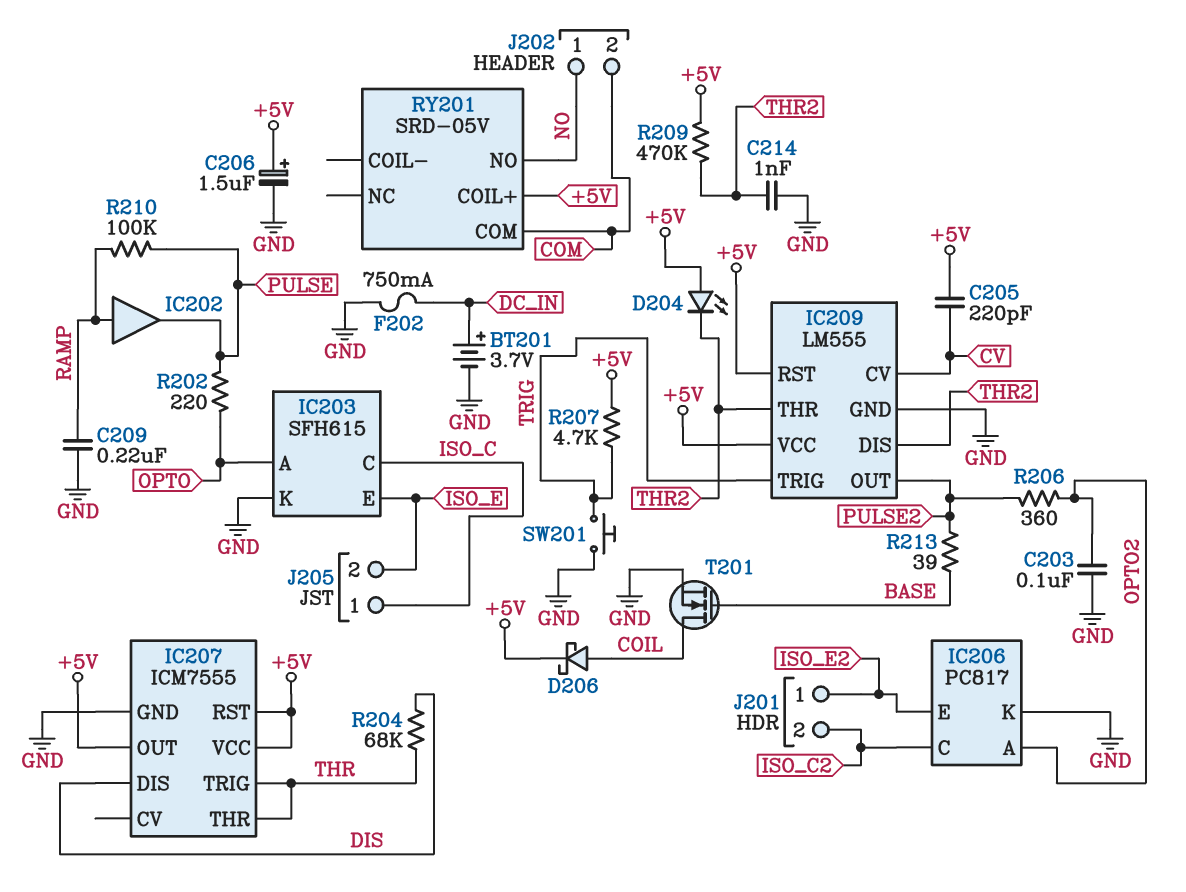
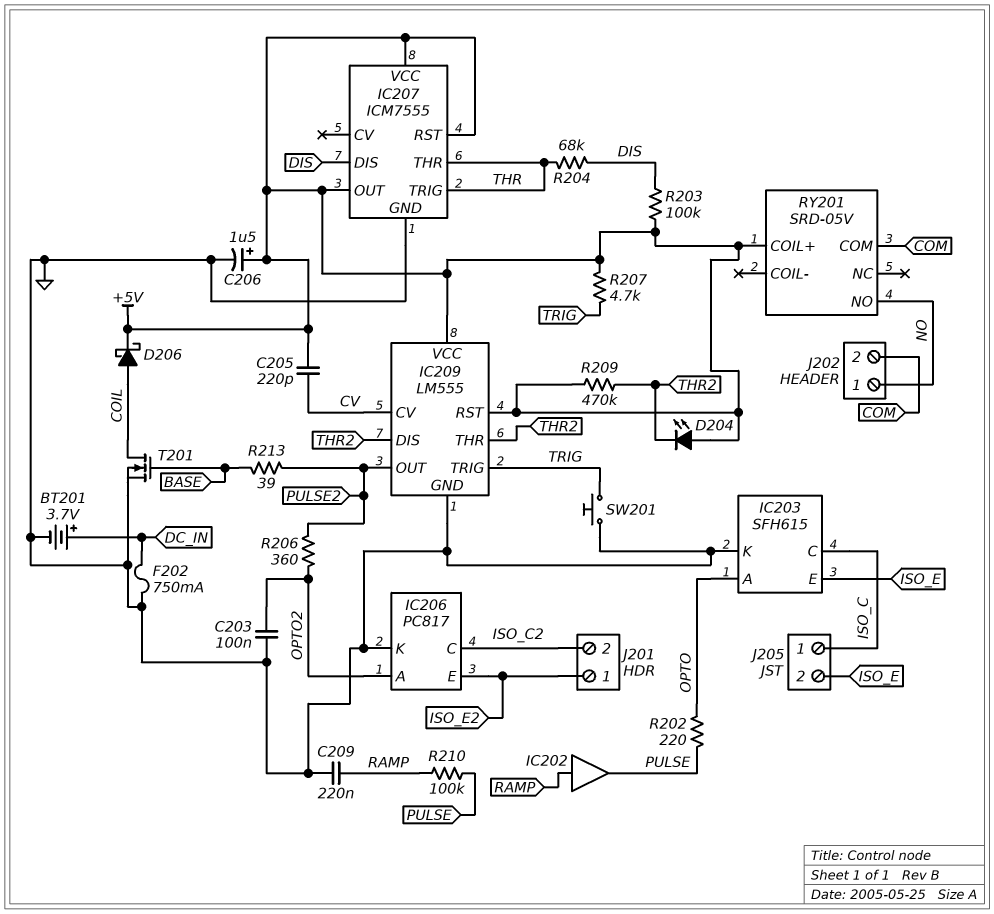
C214: 1nF (GND, THR2) -> none
R203: none -> 100k (+5V, DIS)

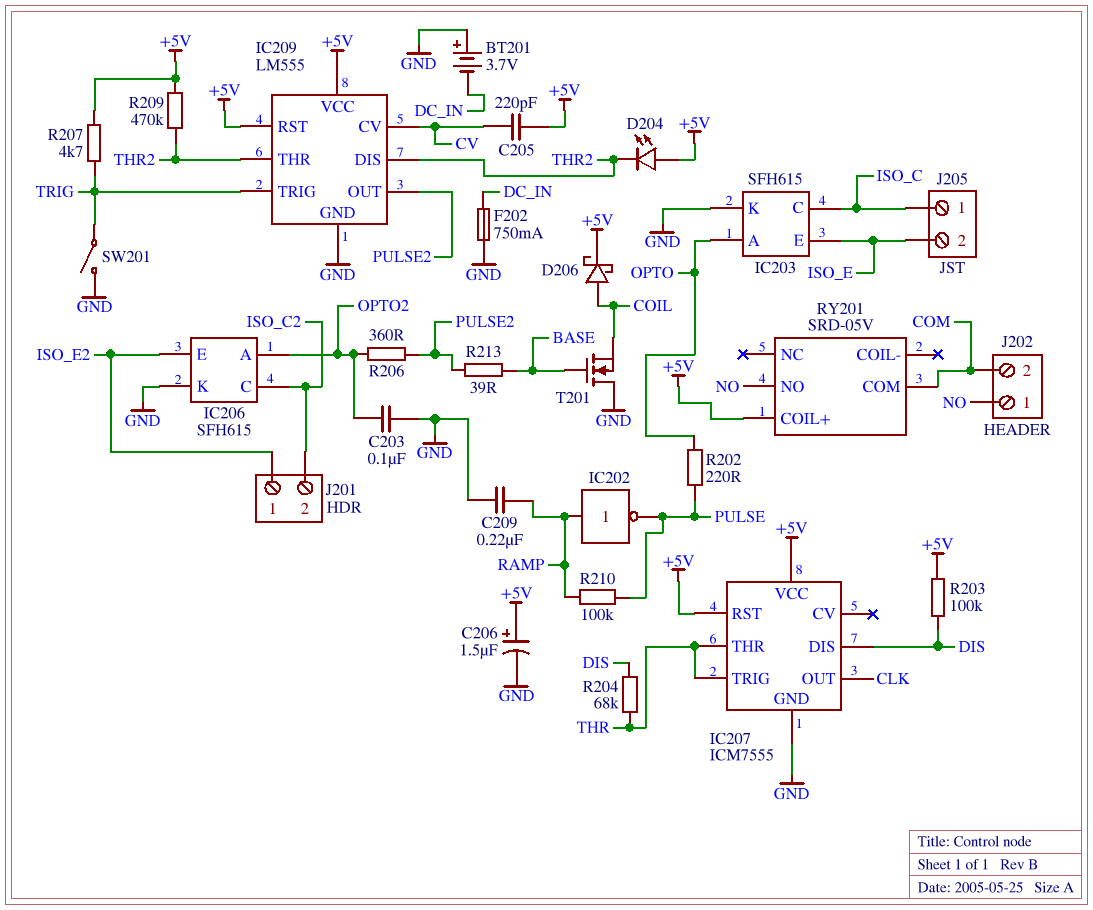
BT201: 3.7V (plus DC_IN, minus GND) -> 3.7V (plus GND, minus DC_IN)
IC202: buffer (in RAMP, out PULSE) -> NOT (in RAMP, out PULSE)
IC206: PC817 -> SFH615
IC207 pin OUT: +5V -> CLK
SW201: button (GND, TRIG) -> switch (GND, TRIG)
T201: NMOS (G BASE, D COIL, S GND) -> NMOS (G BASE, D GND, S COIL)

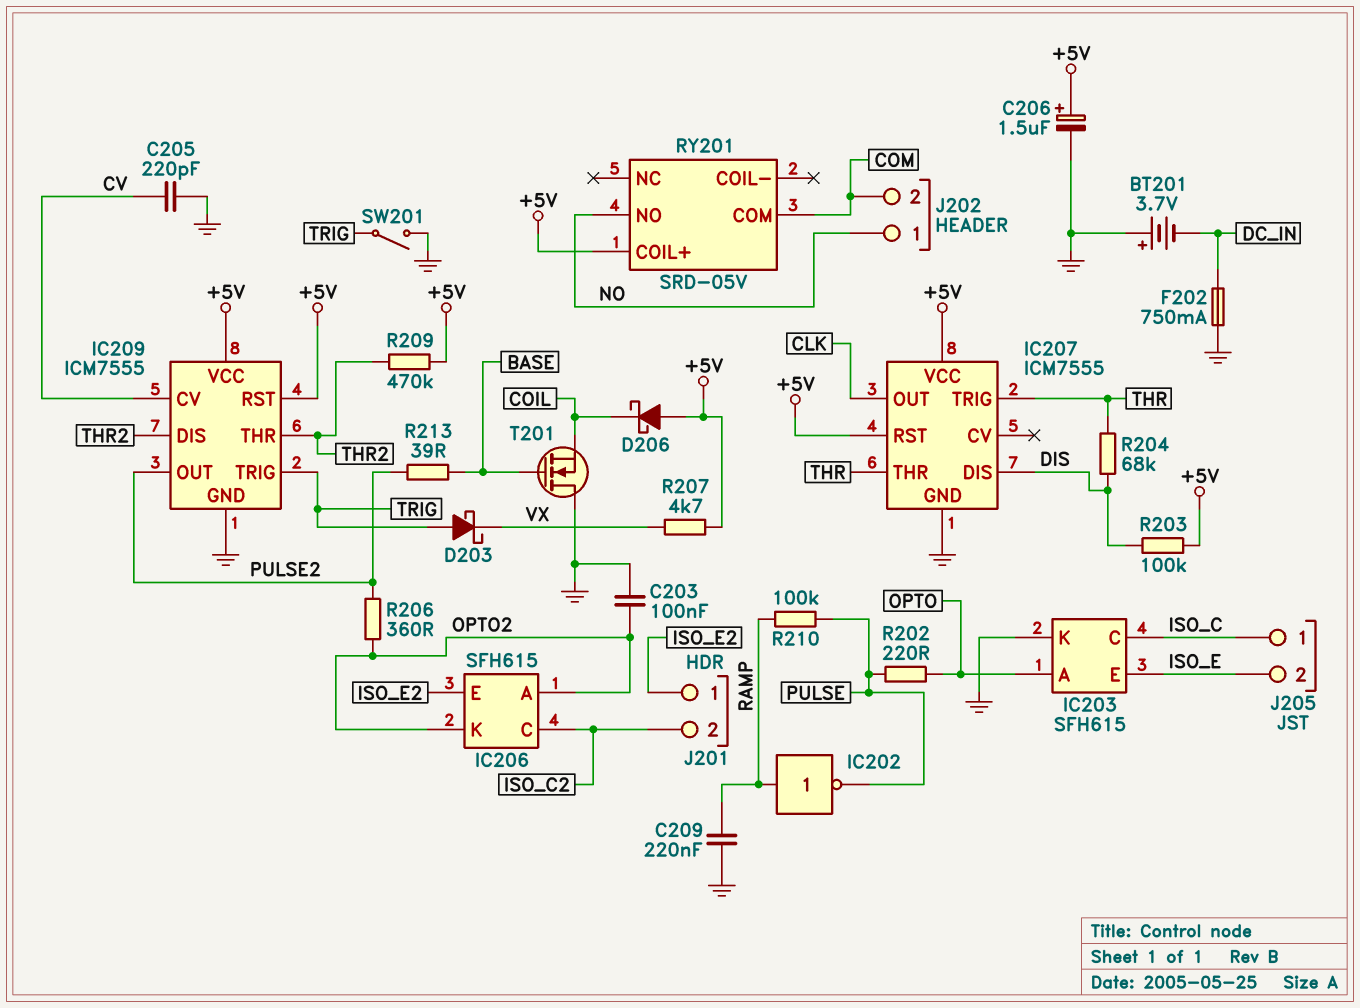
C205: 220pF (+5V, CV) -> 220pF (CV, GND)
D203: none -> schottky (A TRIG, K VX)
D204: LED (A +5V, K THR2) -> none
D206: schottky (A COIL, K +5V) -> schottky (A +5V, K COIL)
IC206 pin K: GND -> OPTO2
IC209: LM555 -> ICM7555
R207: 4.7k (+5V, TRIG) -> 4.7k (+5V, VX)

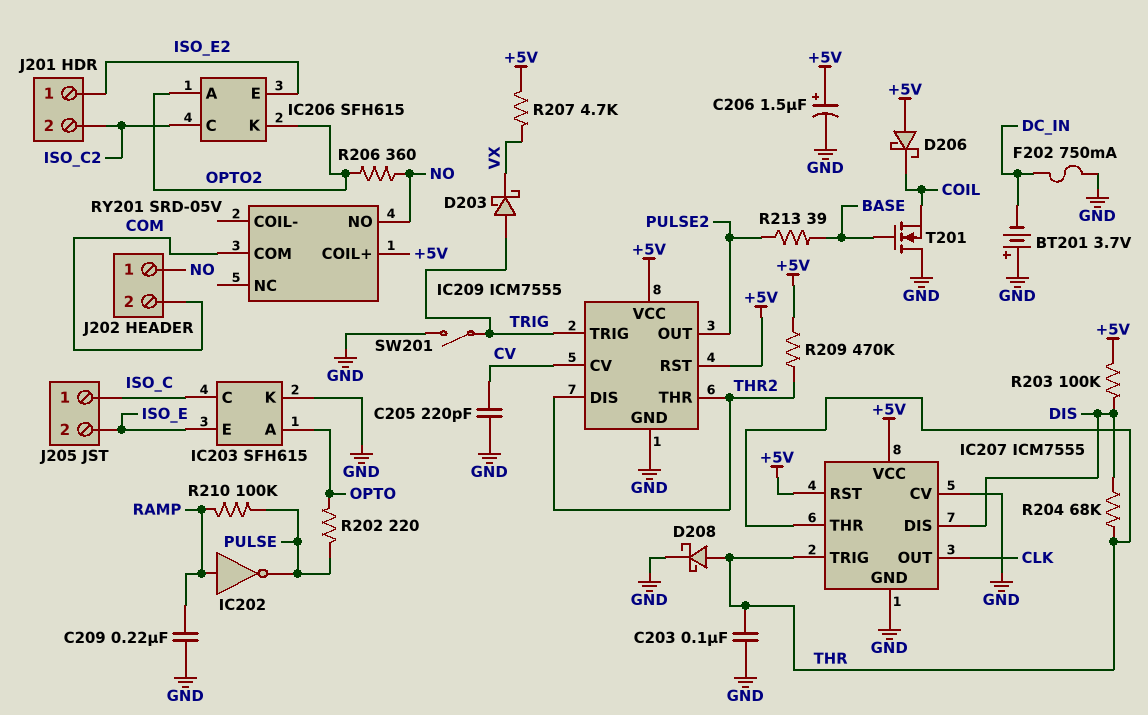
C203: 100nF (GND, OPTO2) -> 100nF (GND, THR)
D208: none -> schottky (A THR, K GND)
IC207 pin CV: none -> GND
R206: 360 (OPTO2, PULSE2) -> 360 (NO, OPTO2)

